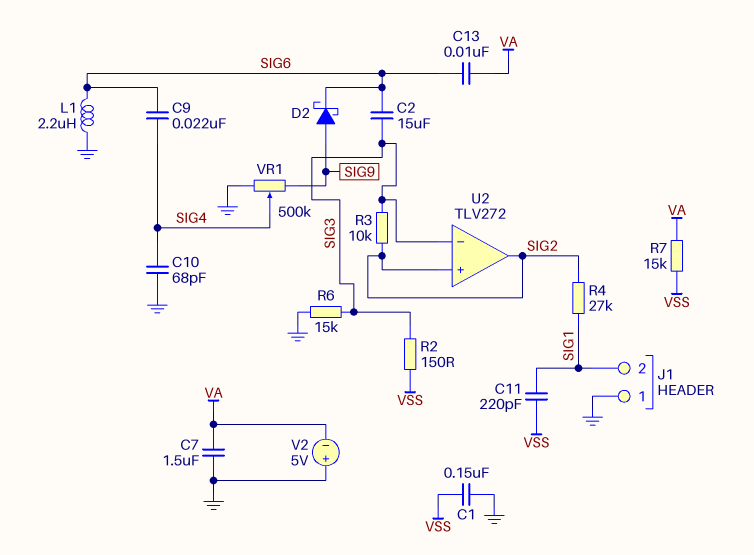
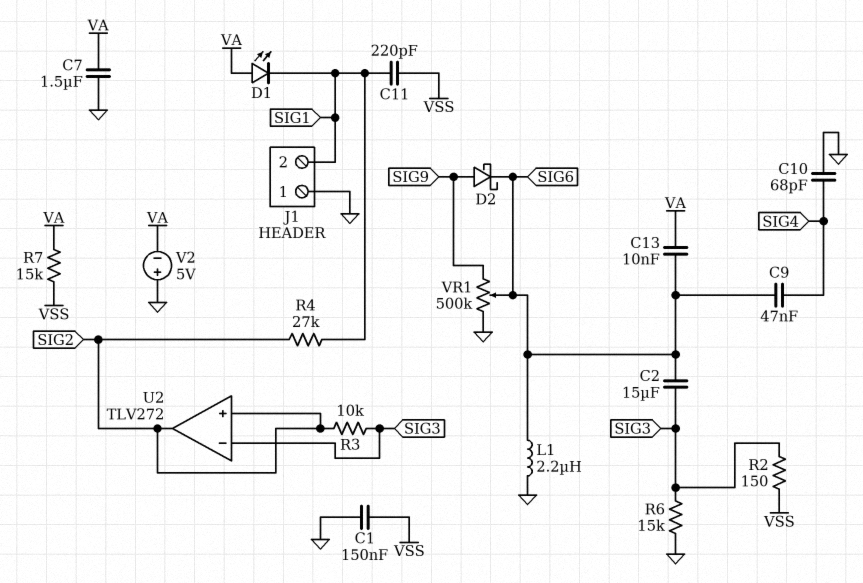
C9: 22nF (SIG4, SIG6) -> 47nF (SIG4, SIG6)
D1: none -> LED (A VA, K SIG1)
VR1: 500k (GND, SIG9, wiper SIG4) -> 500k (GND, SIG9, wiper SIG6)

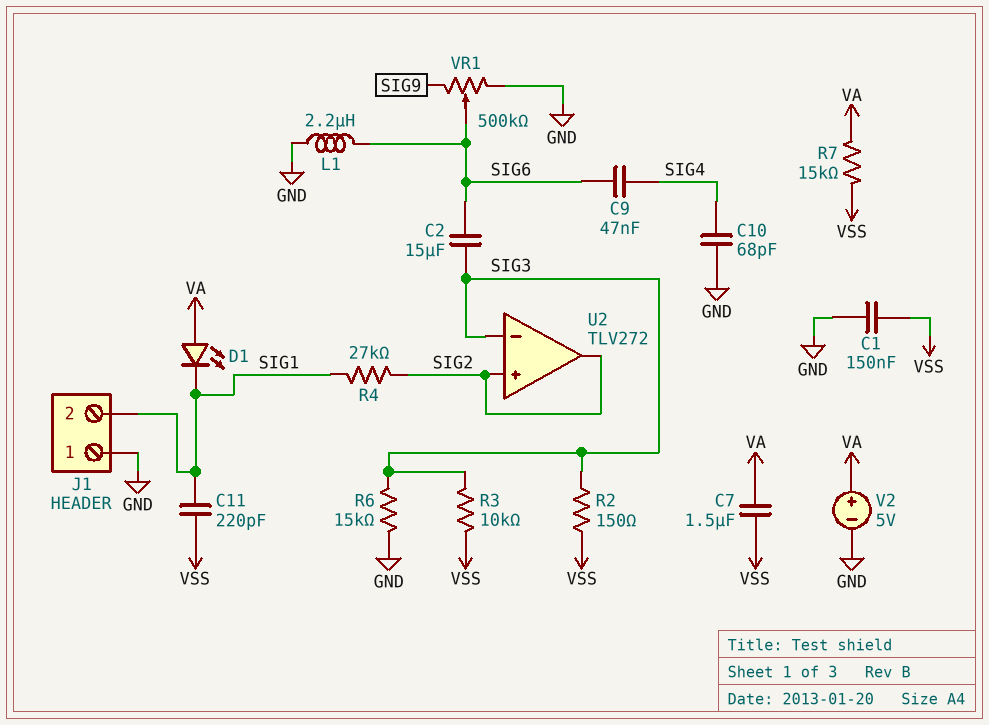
C7: 1.5uF (GND, VA) -> 1.5uF (VA, VSS)
C13: 10nF (SIG6, VA) -> none
D2: schottky (A SIG9, K SIG6) -> none
R3: 10k (SIG2, SIG3) -> 10k (SIG3, VSS)
V2: 5V (plus GND, minus VA) -> 5V (plus VA, minus GND)

